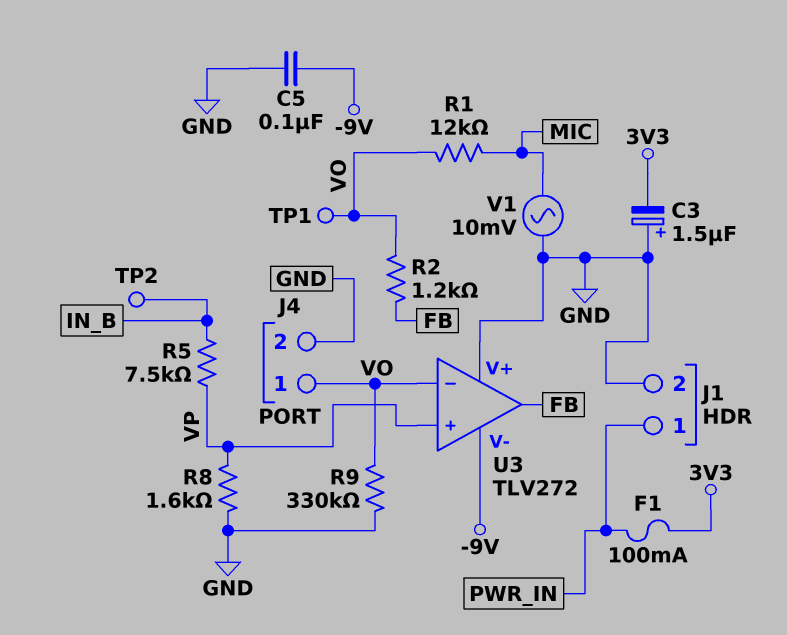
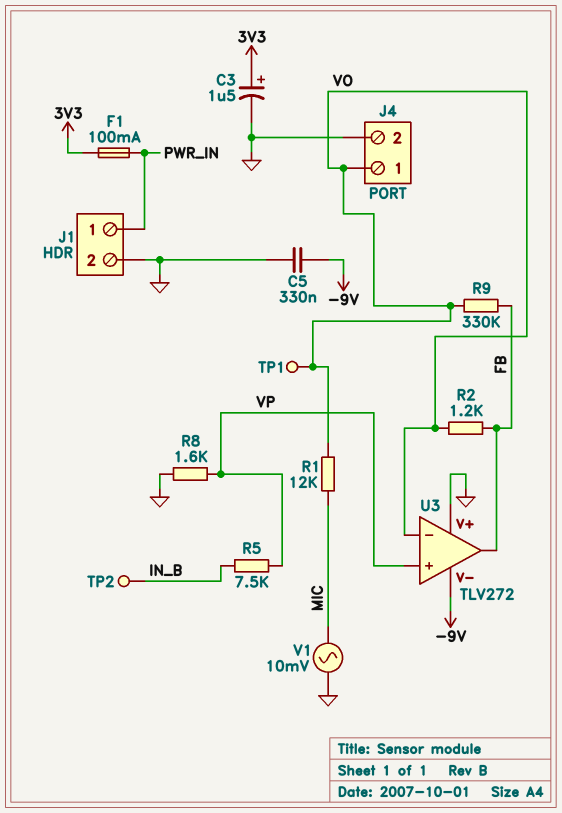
C3: 1.5uF (plus GND, minus 3V3) -> 1.5uF (plus 3V3, minus GND)
C5: 100nF (-9V, GND) -> 330nF (-9V, GND)
R9: 330k (GND, VO) -> 330k (FB, VO)

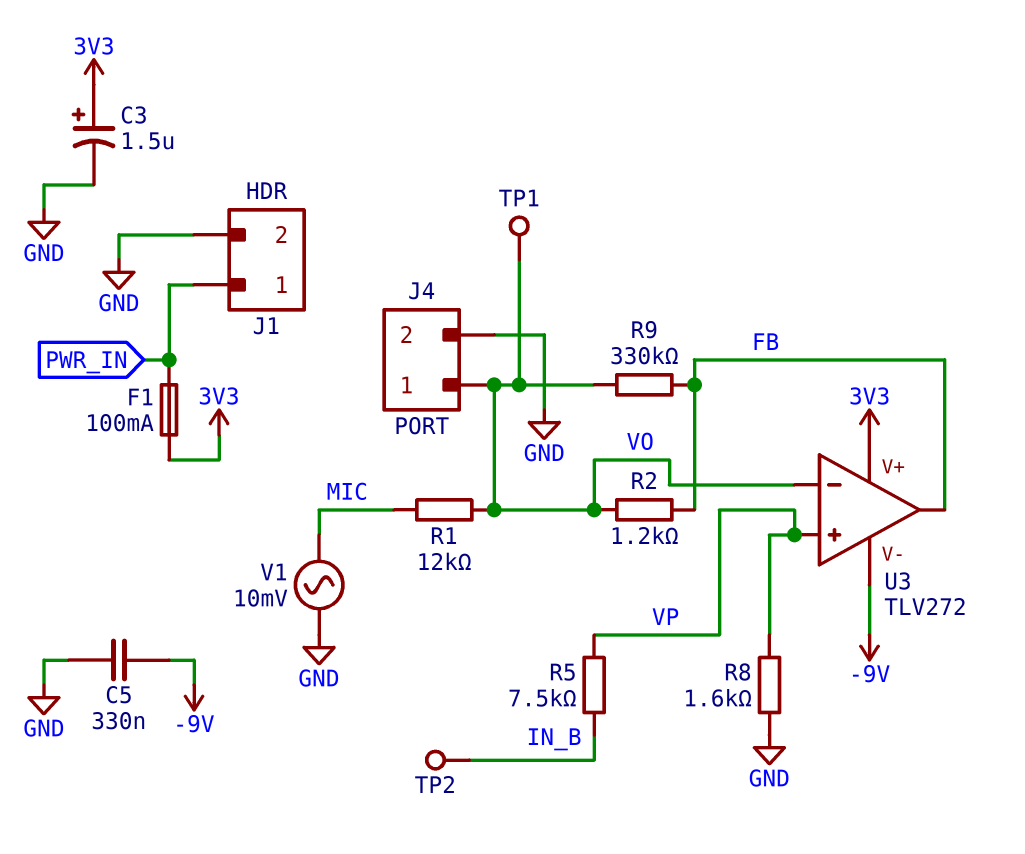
U3 pin V+: GND -> 3V3

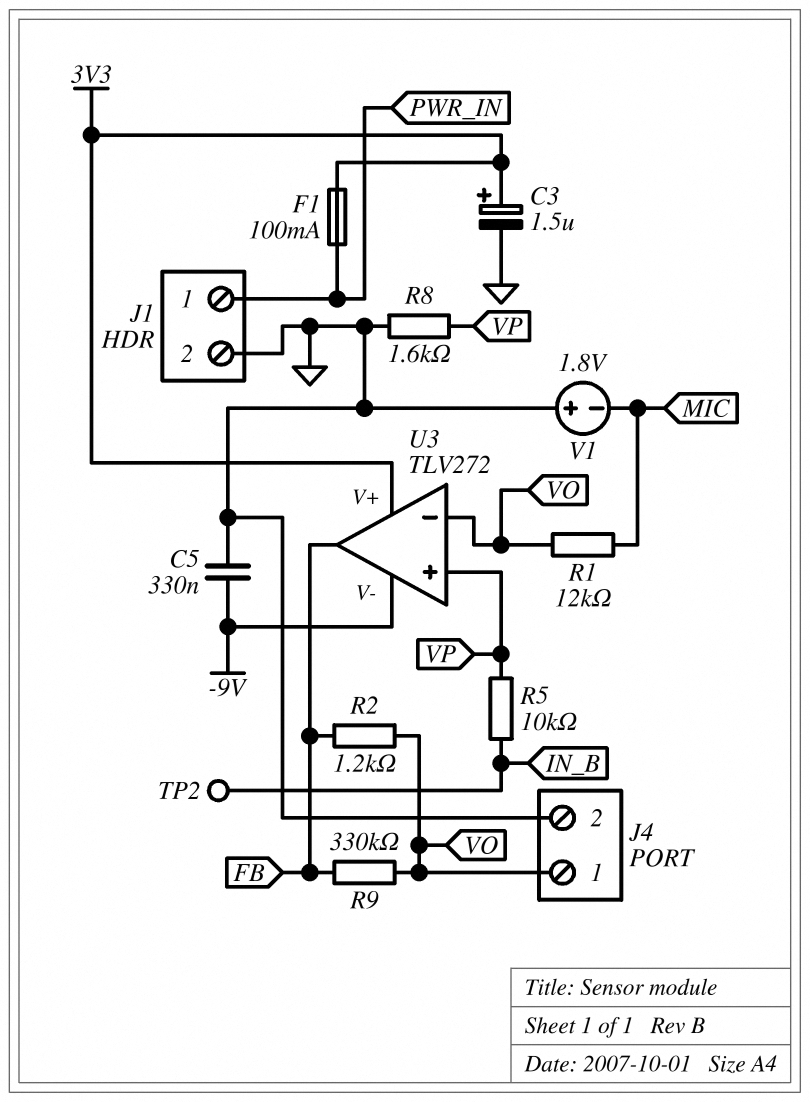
R5: 7.5k (IN_B, VP) -> 10k (IN_B, VP)
TP1: test point (VO) -> none
V1: AC 10mV (GND, MIC) -> 1.8V (plus GND, minus MIC)

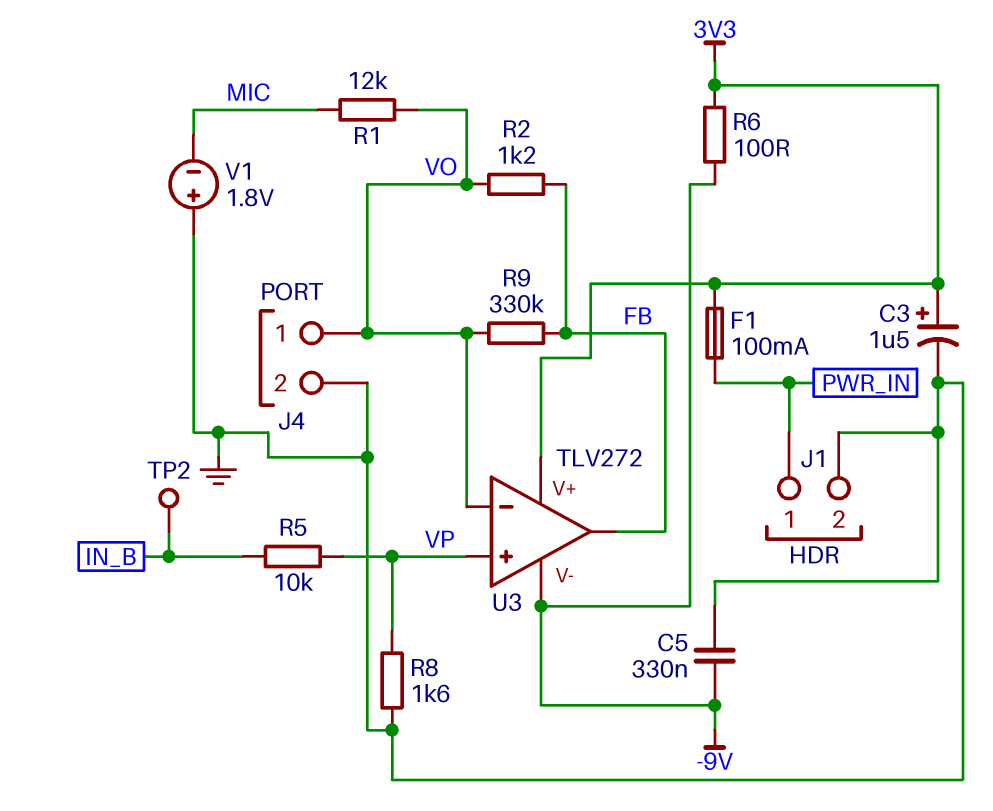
R6: none -> 100 (-9V, 3V3)

